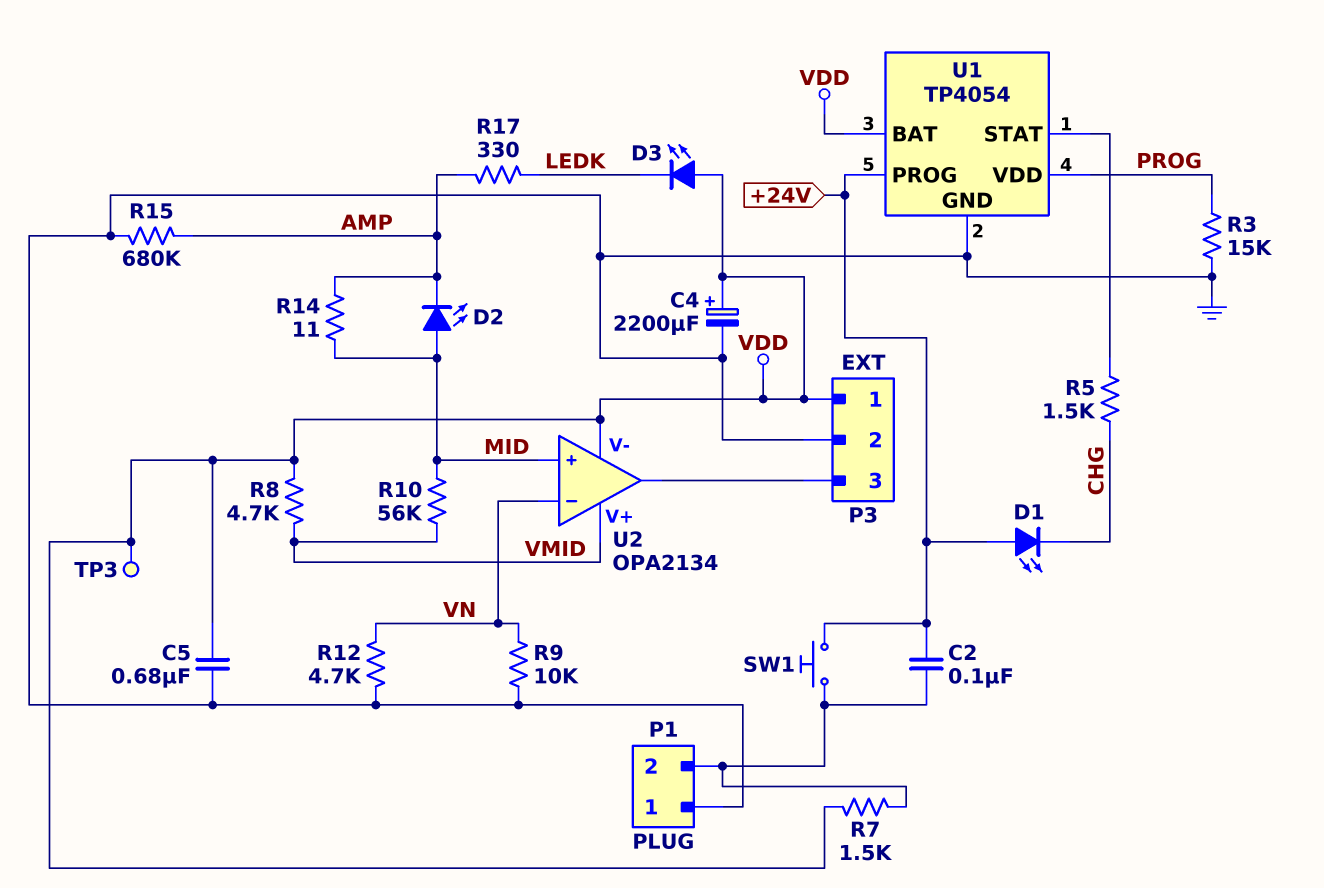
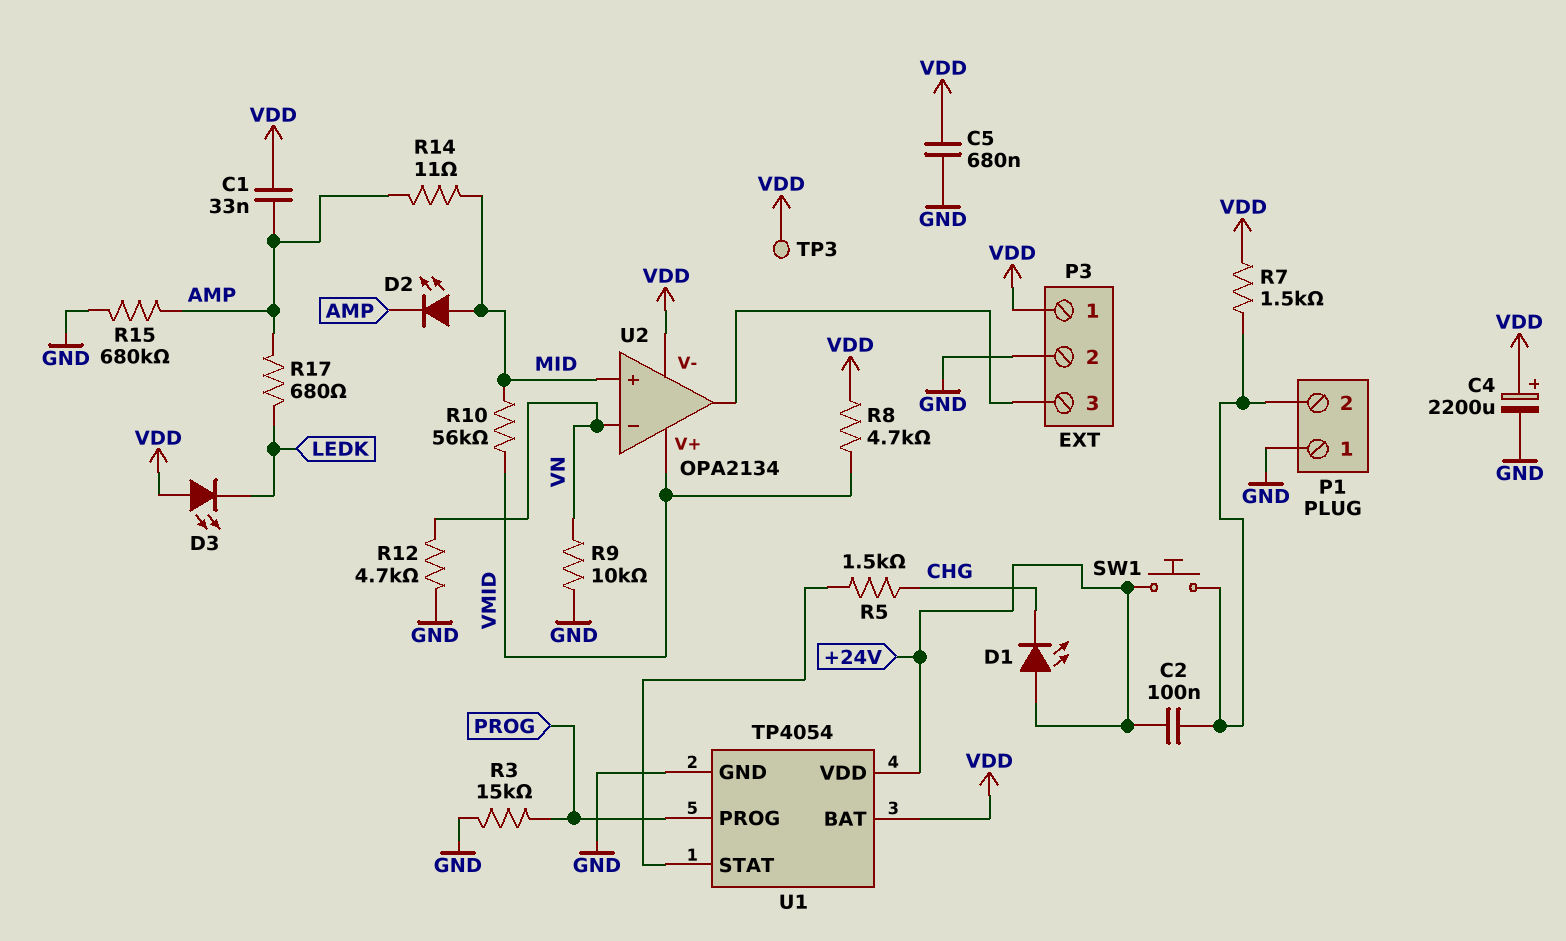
C1: none -> 33nF (AMP, VDD)
R17: 330 (AMP, LEDK) -> 680 (AMP, LEDK)
U1 pin PROG: +24V -> PROG
U1 pin VDD: PROG -> +24V

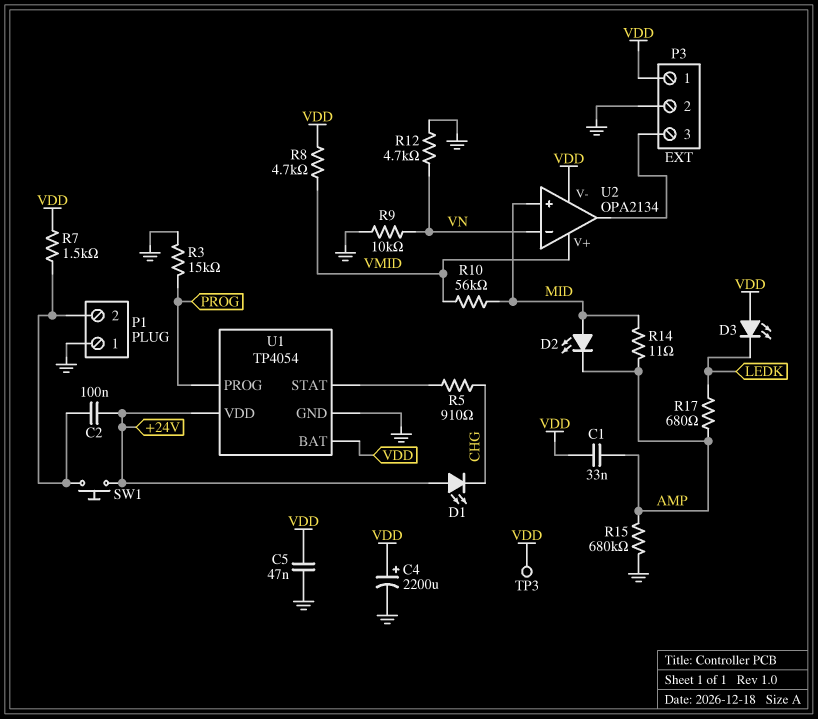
C5: 680nF (GND, VDD) -> 47nF (GND, VDD)
R5: 1.5k (CHG, U1/STAT) -> 910 (CHG, U1/STAT)

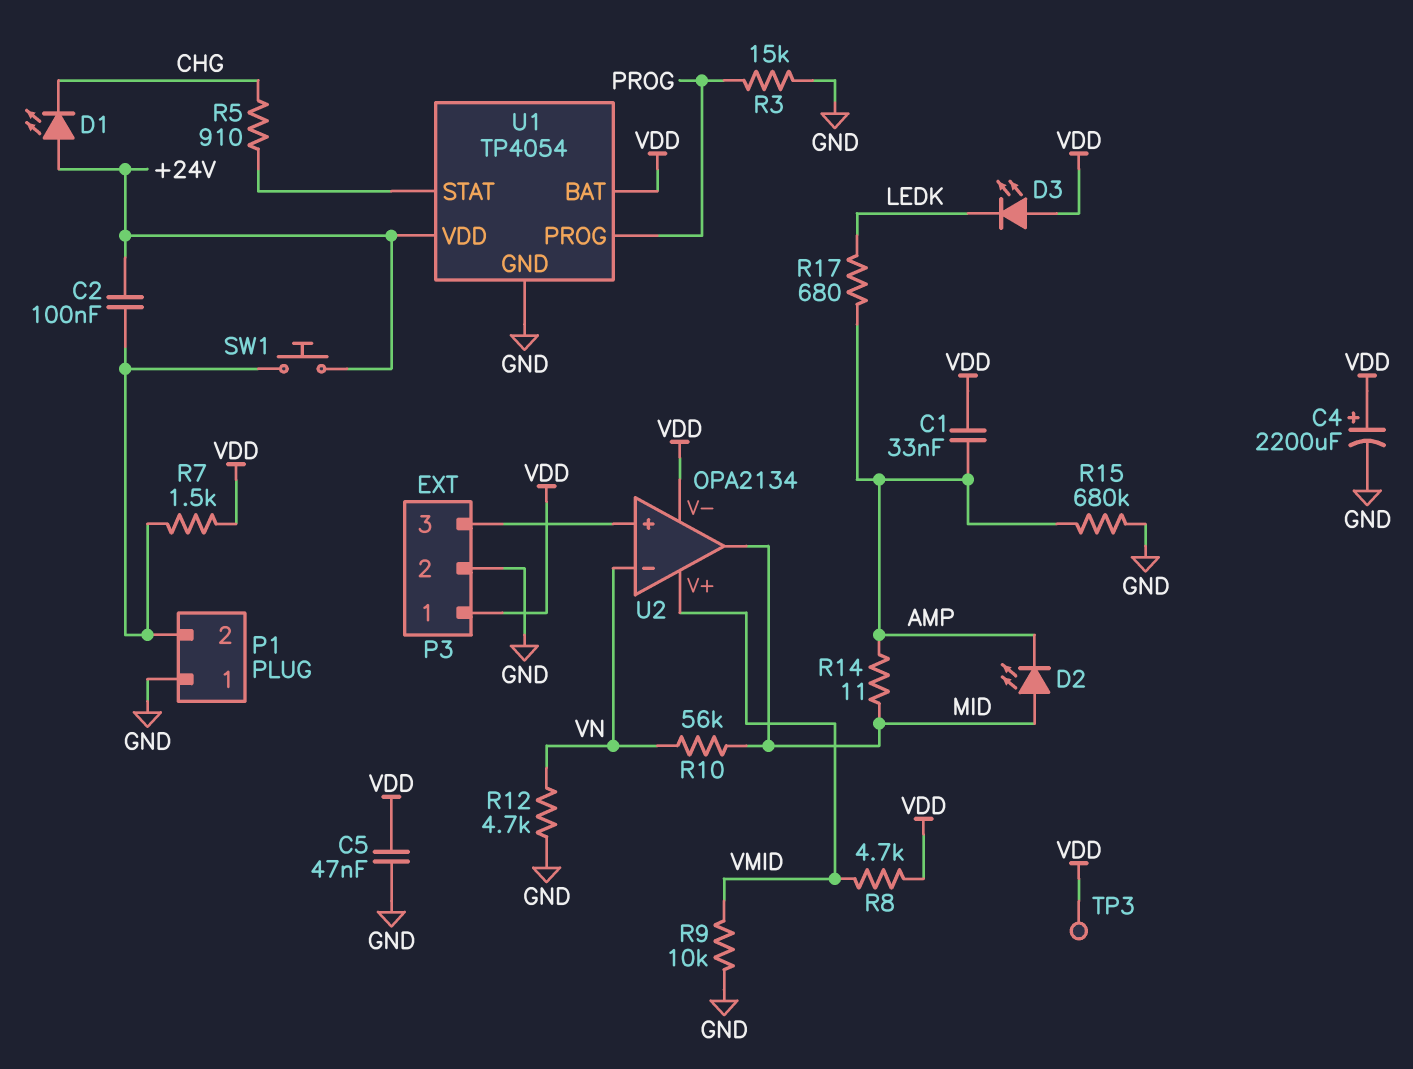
R9: 10k (GND, VN) -> 10k (GND, VMID)
R10: 56k (MID, VMID) -> 56k (MID, VN)
U2 pin in+: MID -> P3/3
U2 pin out: P3/3 -> MID

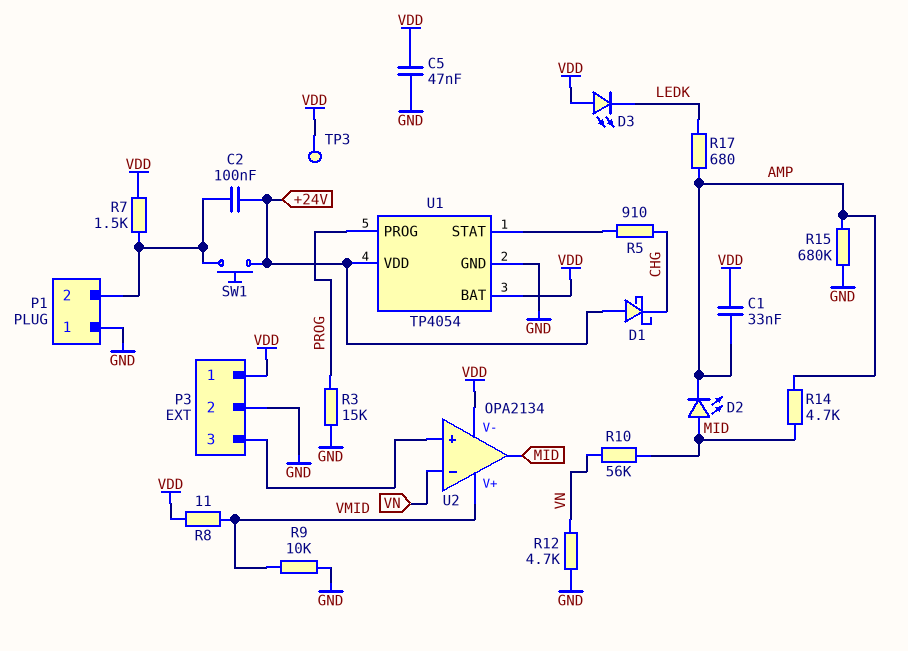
C4: 2200uF (plus VDD, minus GND) -> none
D1: LED (A +24V, K CHG) -> schottky (A +24V, K CHG)
R8: 4.7k (VDD, VMID) -> 11 (VDD, VMID)
R14: 11 (AMP, MID) -> 4.7k (AMP, MID)

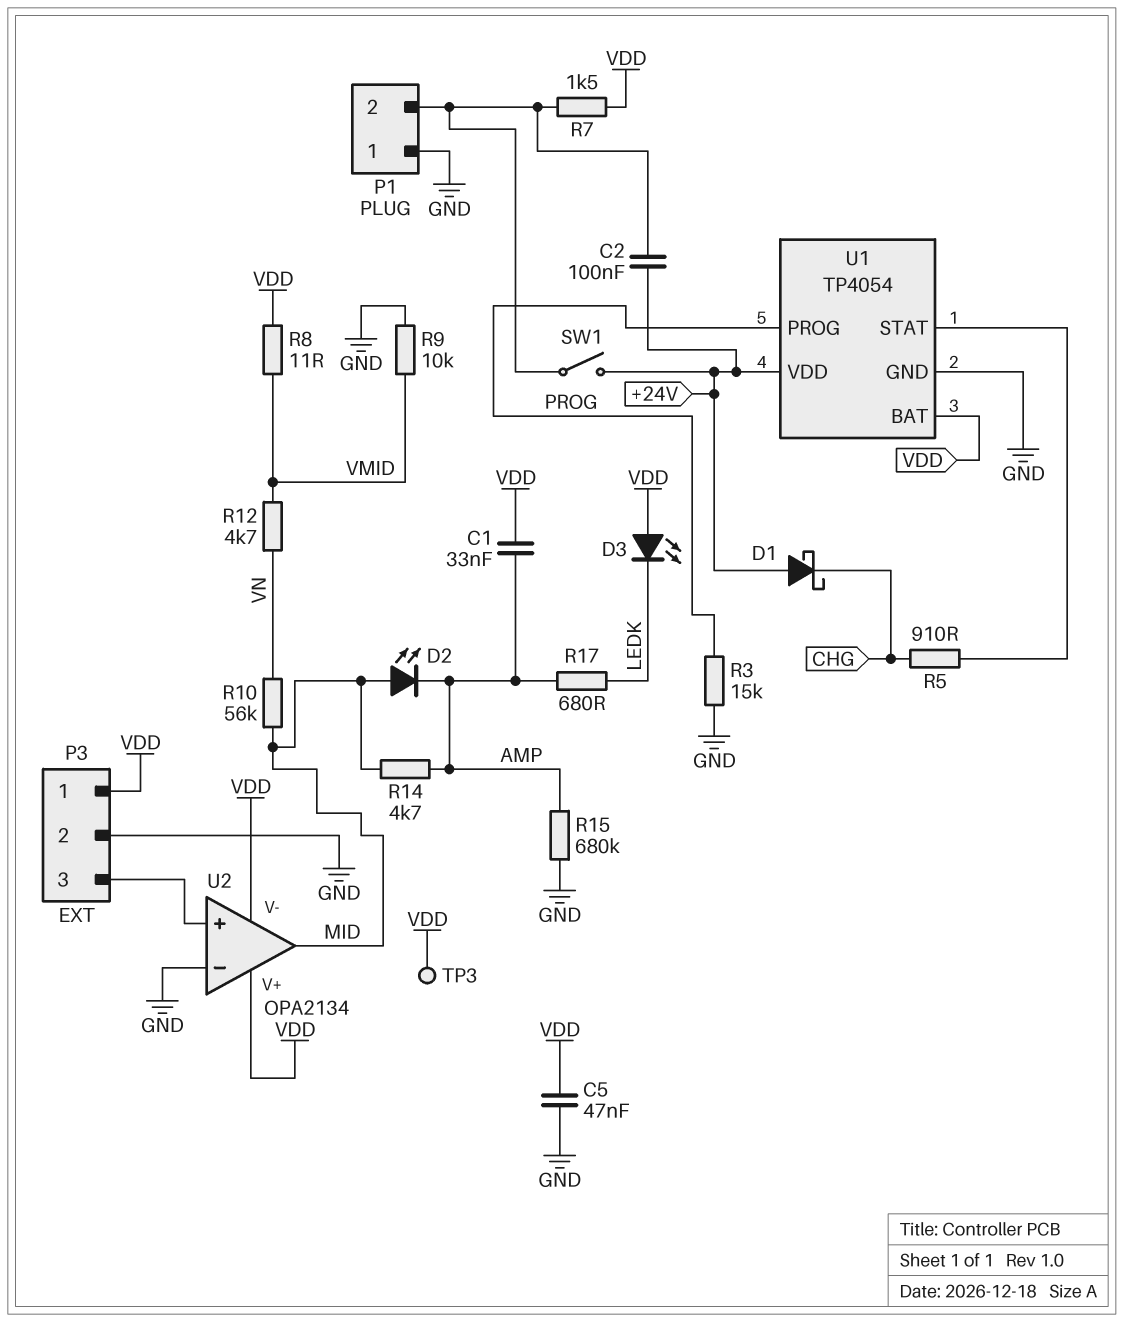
R12: 4.7k (GND, VN) -> 4.7k (VMID, VN)
SW1: button (+24V, P1/2) -> switch (+24V, P1/2)
U2 pin V+: VMID -> VDD
U2 pin in-: VN -> GND

